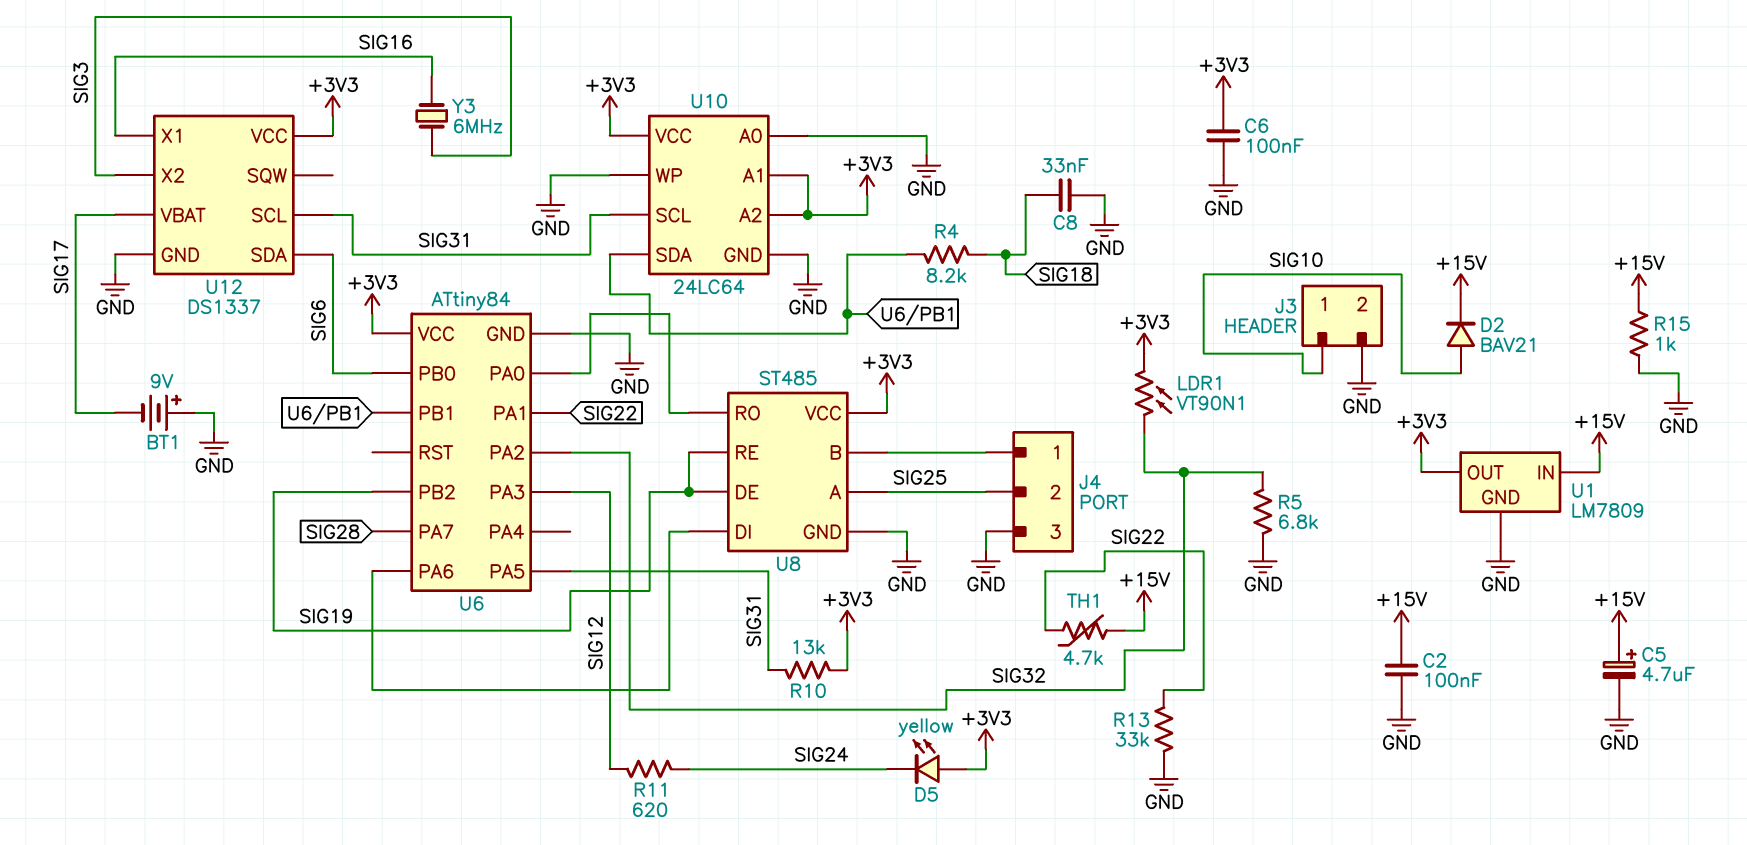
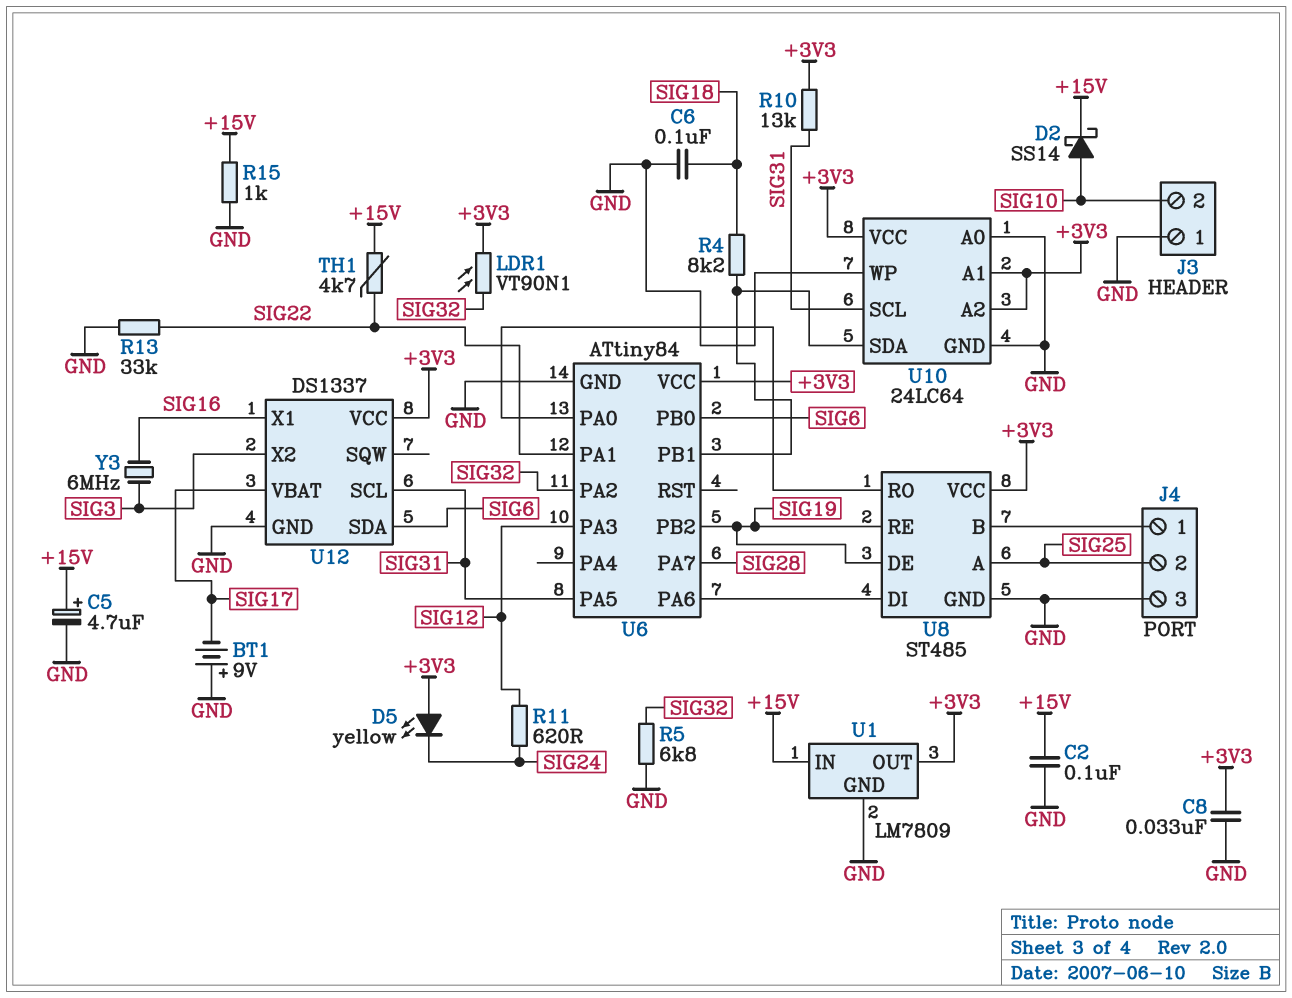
C6: 100nF (+3V3, GND) -> 100nF (GND, SIG18)
C8: 33nF (GND, SIG18) -> 33nF (+3V3, GND)
D2: diode BAV21 (A SIG10, K +15V) -> schottky SS14 (A SIG10, K +15V)
J3 pin 1: SIG10 -> GND
J3 pin 2: GND -> SIG10

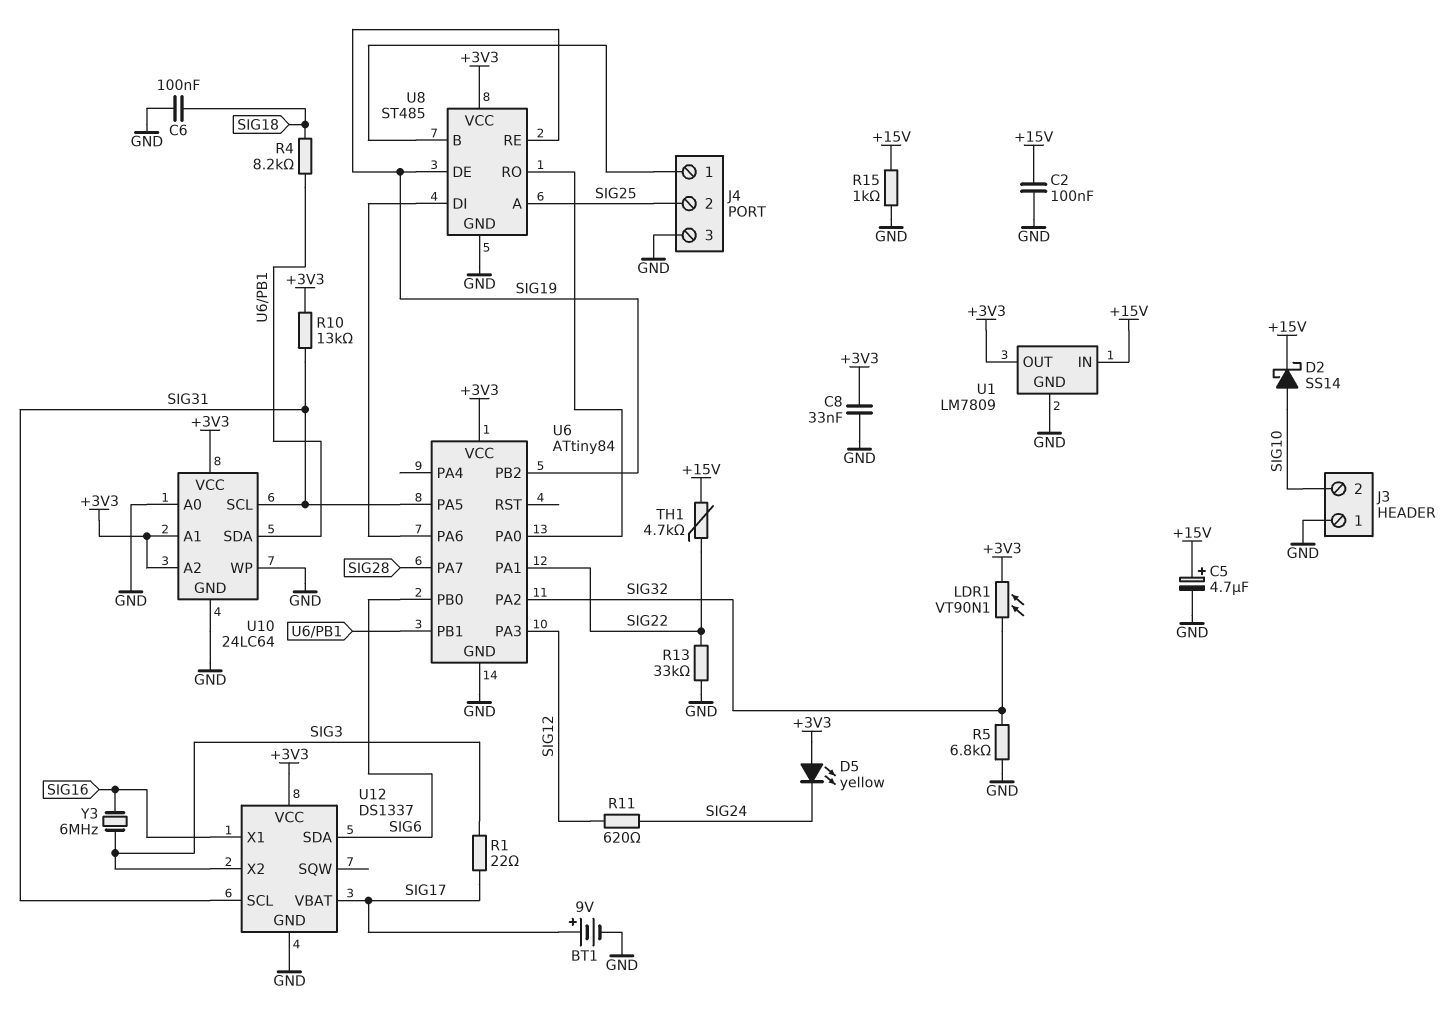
BT1: 9V (plus GND, minus SIG17) -> 9V (plus SIG17, minus GND)
R1: none -> 22 (SIG3, SIG17)

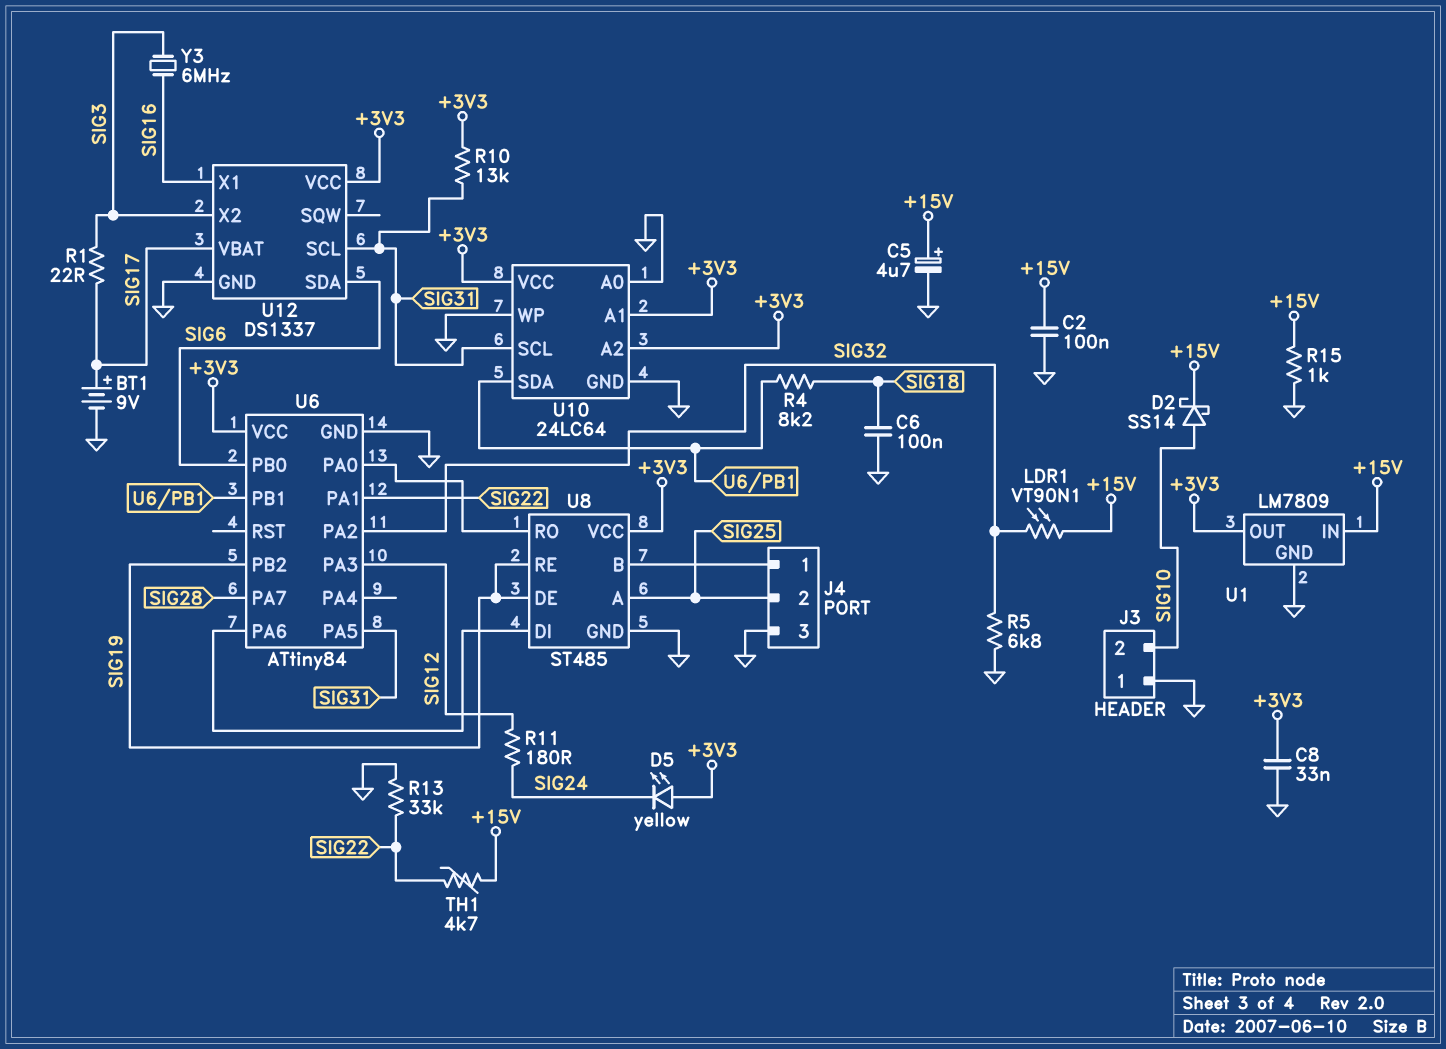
LDR1: VT90N1 (+3V3, SIG32) -> VT90N1 (+15V, SIG32)
R11: 620 (SIG12, SIG24) -> 180 (SIG12, SIG24)

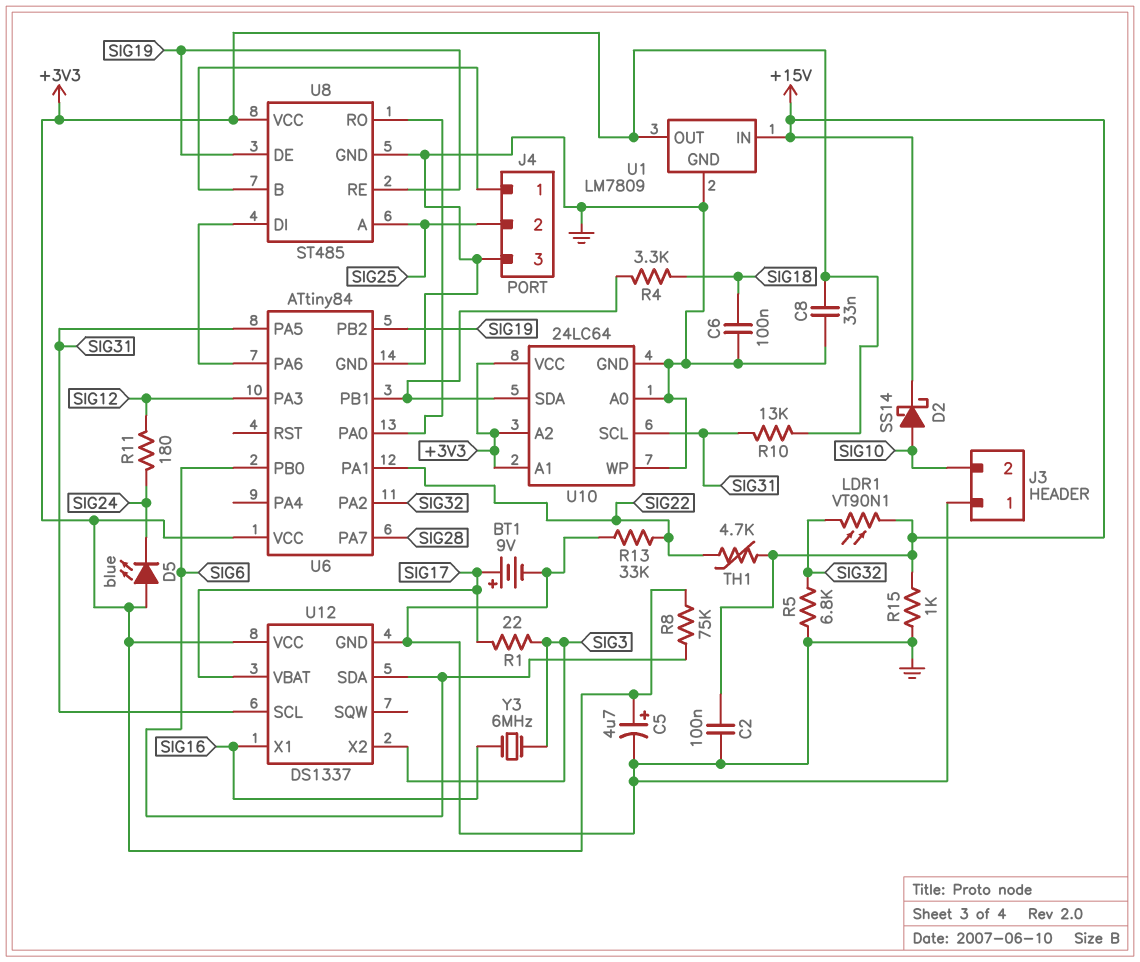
C5: 4.7uF (plus +15V, minus GND) -> 4.7uF (plus +3V3, minus GND)
D5: LED yellow (A +3V3, K SIG24) -> LED blue (A +3V3, K SIG24)
R4: 8.2k (SIG18, U6/PB1) -> 3.3k (SIG18, U6/PB1)
R8: none -> 75k (+3V3, SIG6)

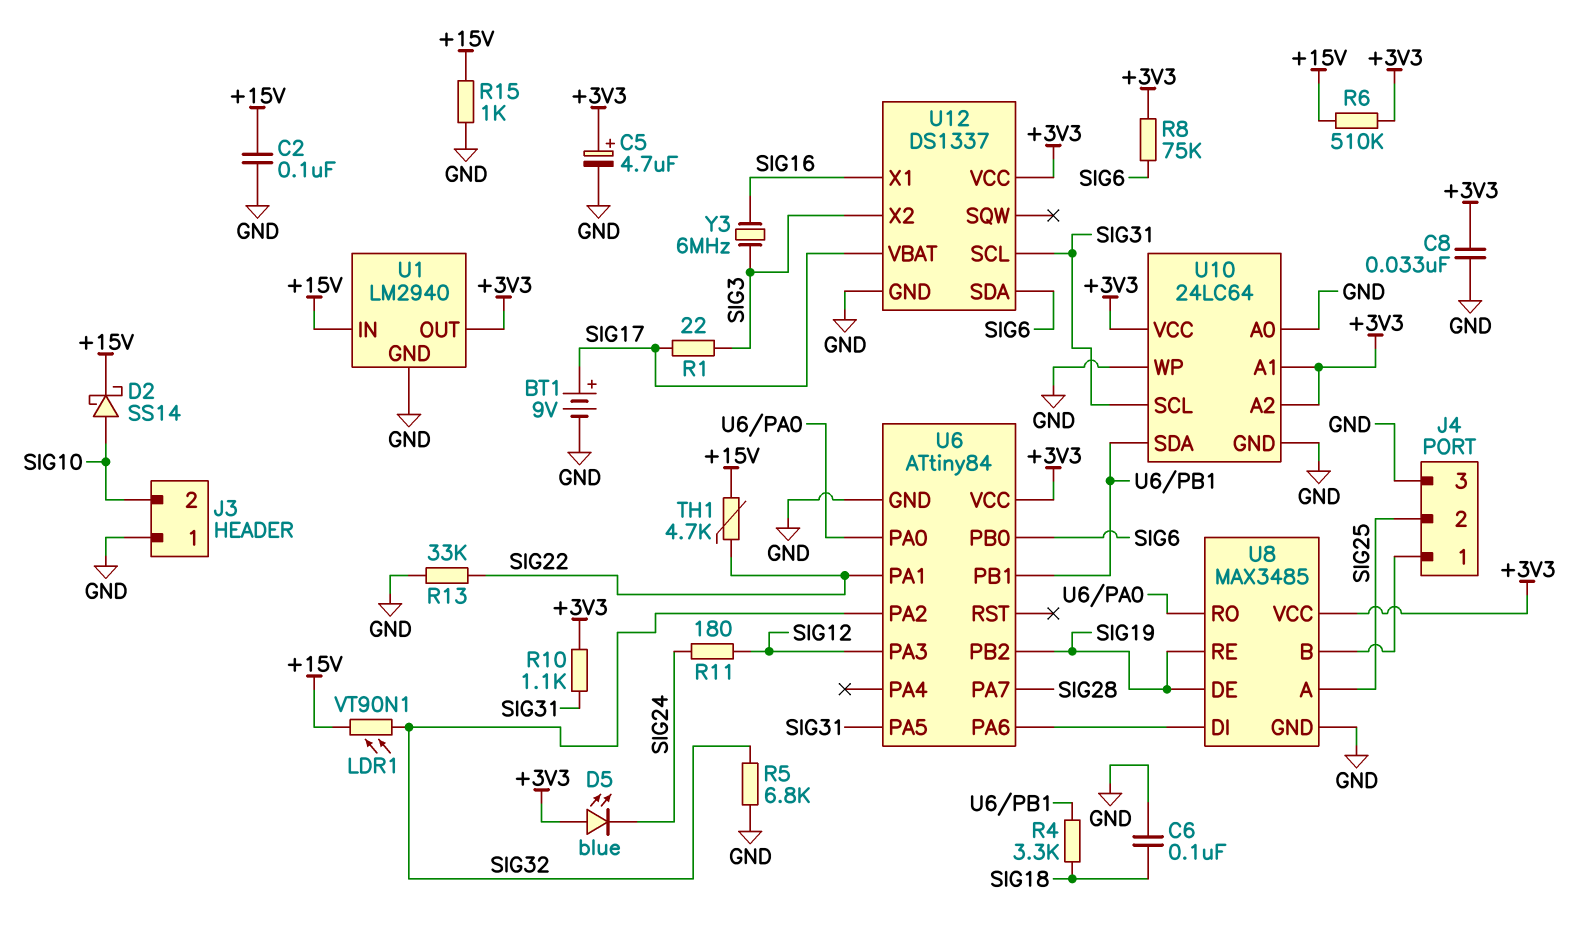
R6: none -> 510k (+3V3, +15V)
R10: 13k (+3V3, SIG31) -> 1.1k (+3V3, SIG31)
U1: LM7809 -> LM2940
U8: ST485 -> MAX3485

